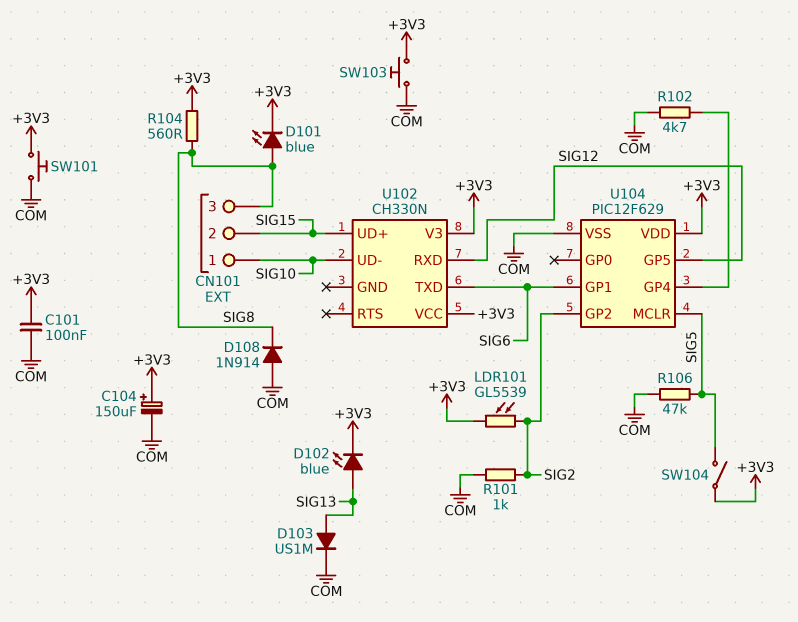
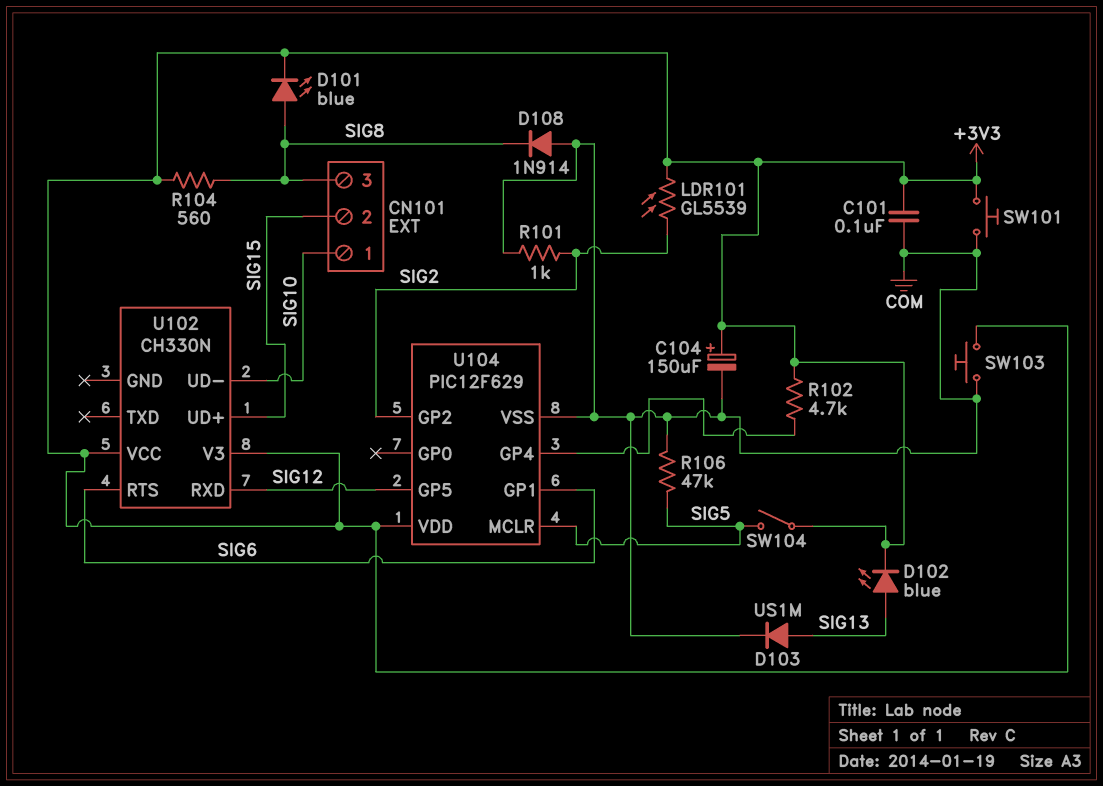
R102: 4.7k (COM, U104/GP4) -> 4.7k (+3V3, U104/GP4)
U102 pin RTS: none -> SIG6
U102 pin TXD: SIG6 -> none

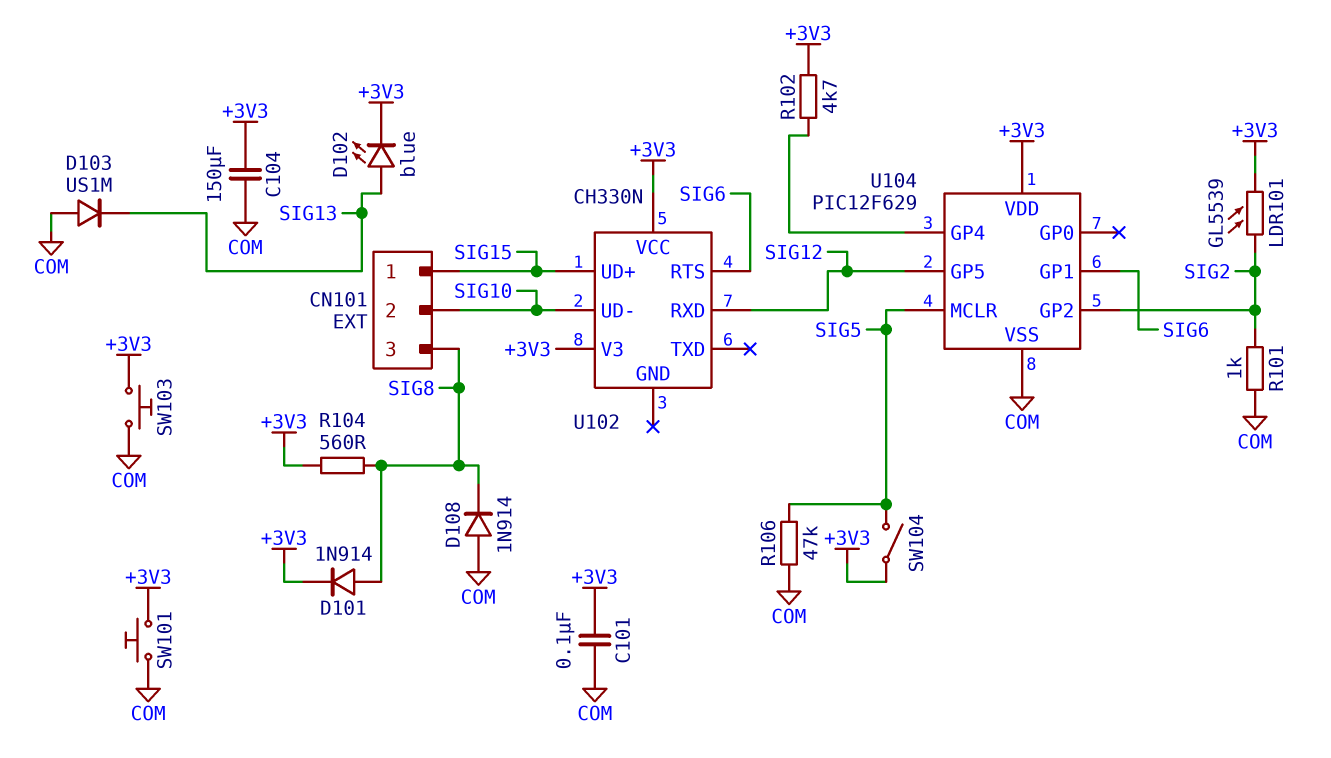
C104: 150uF (plus +3V3, minus COM) -> 150uF (+3V3, COM)
CN101 pin 1: SIG10 -> SIG15
CN101 pin 2: SIG15 -> SIG10
D101: LED blue (A SIG8, K +3V3) -> diode 1N914 (A SIG8, K +3V3)
D103: diode US1M (A SIG13, K COM) -> diode US1M (A COM, K SIG13)

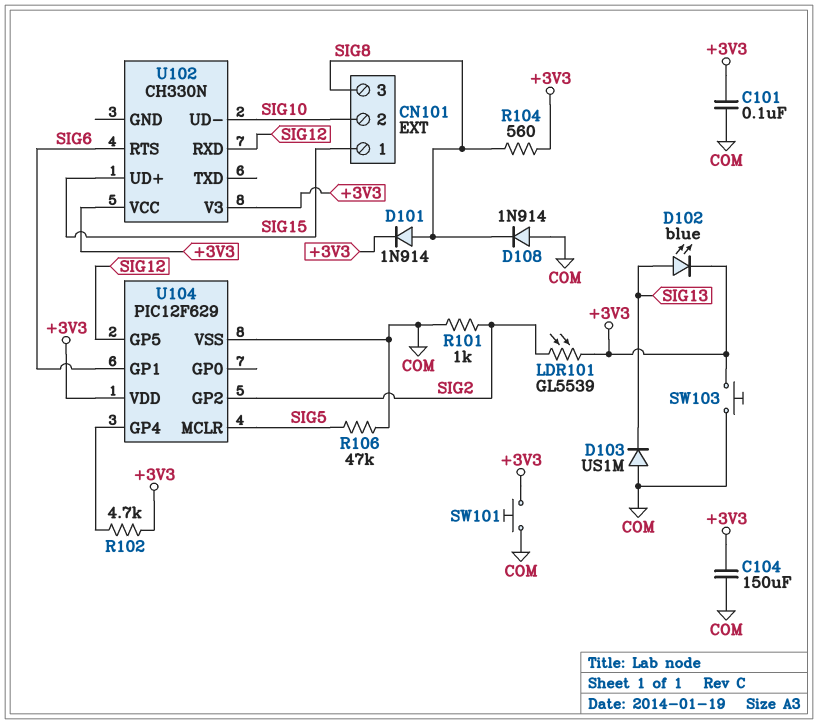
SW104: switch (+3V3, SIG5) -> none

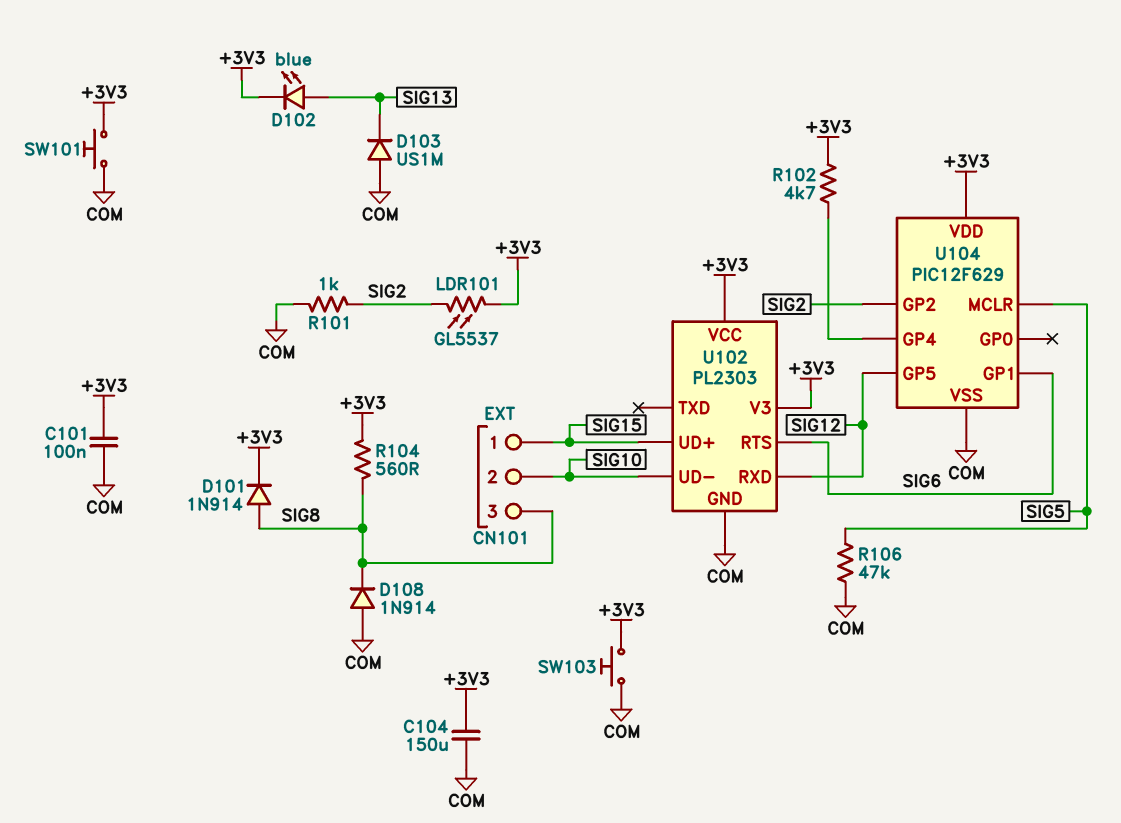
LDR101: GL5539 (+3V3, SIG2) -> GL5537 (+3V3, SIG2)
U102: CH330N -> PL2303
U102 pin GND: none -> COM

